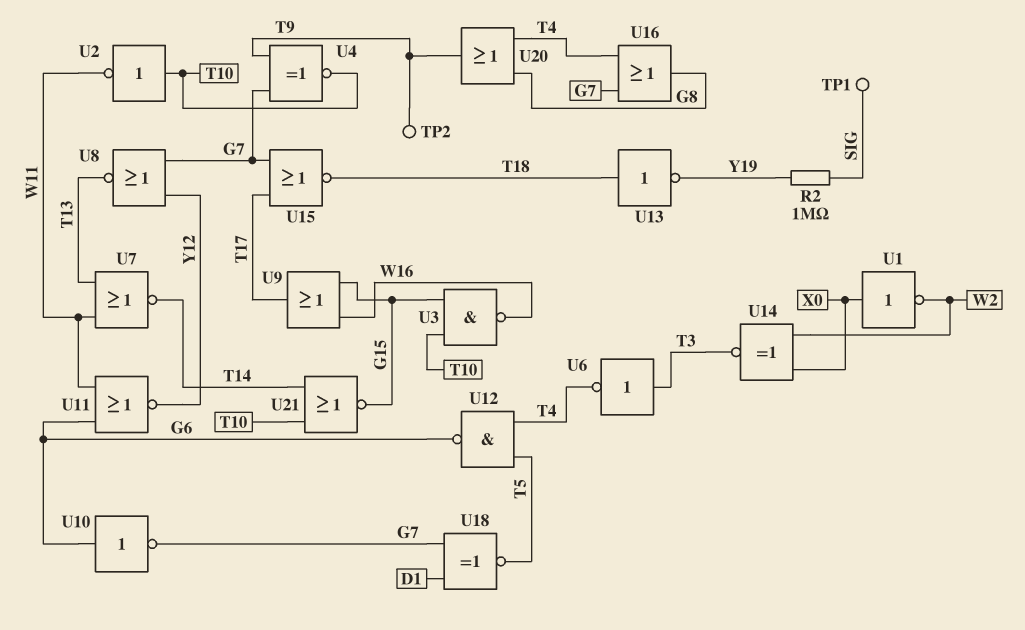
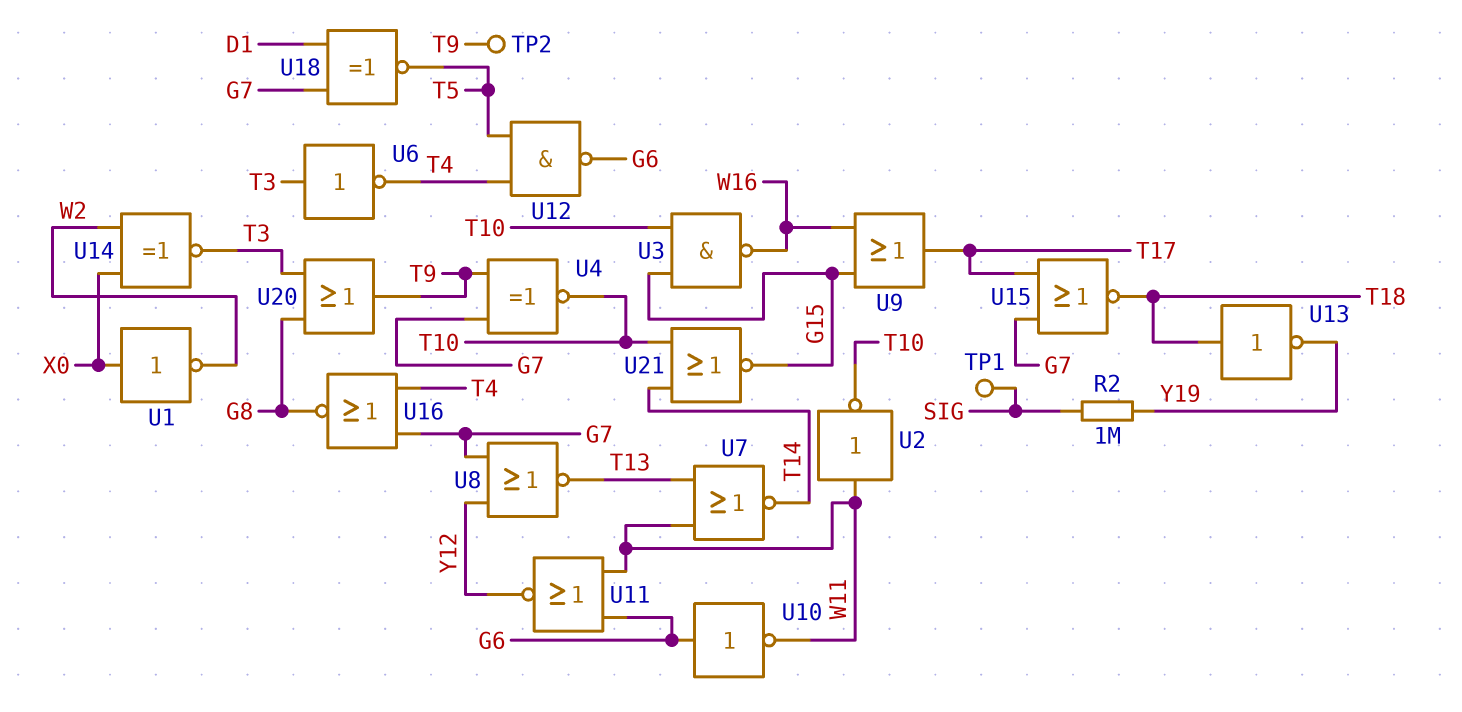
U2: NOT (in T10, out W11) -> NOT (in W11, out T10)
U10: NOT (in G6, out G7) -> NOT (in G6, out W11)
U16: OR (in G7, in T4, out G8) -> NOR (in G7, in T4, out G8)
U20: OR (in G8, in T4, out T9) -> OR (in G8, in T3, out T9)

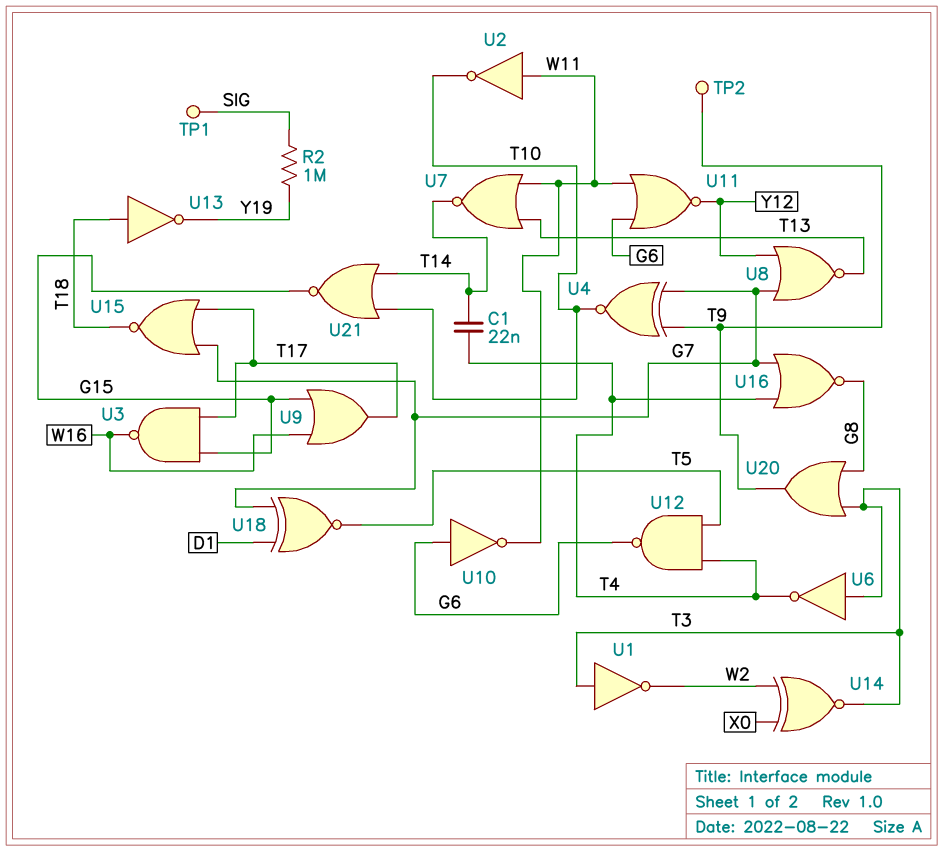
C1: none -> 22nF (T4, T14)
U1: NOT (in X0, out W2) -> NOT (in T3, out W2)
U3: NAND (in G15, in T10, out W16) -> NAND (in G15, in T17, out W16)

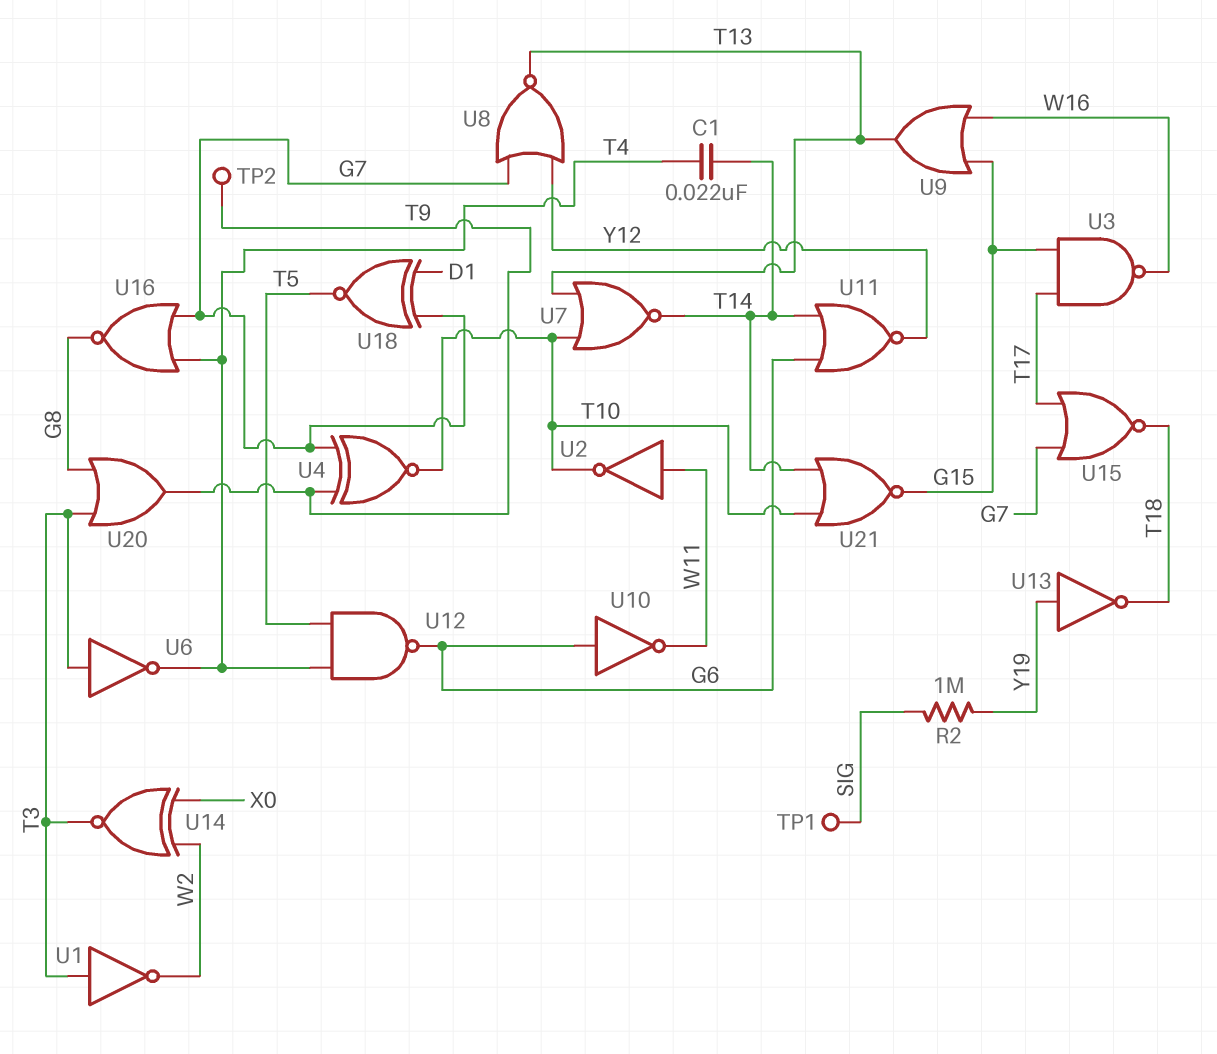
U7: NOR (in T13, in W11, out T14) -> NOR (in T10, in T13, out T14)
U9: OR (in G15, in W16, out T17) -> OR (in G15, in W16, out T13)
U11: NOR (in G6, in W11, out Y12) -> NOR (in G6, in T14, out Y12)
U13: NOT (in T18, out Y19) -> NOT (in Y19, out T18)

